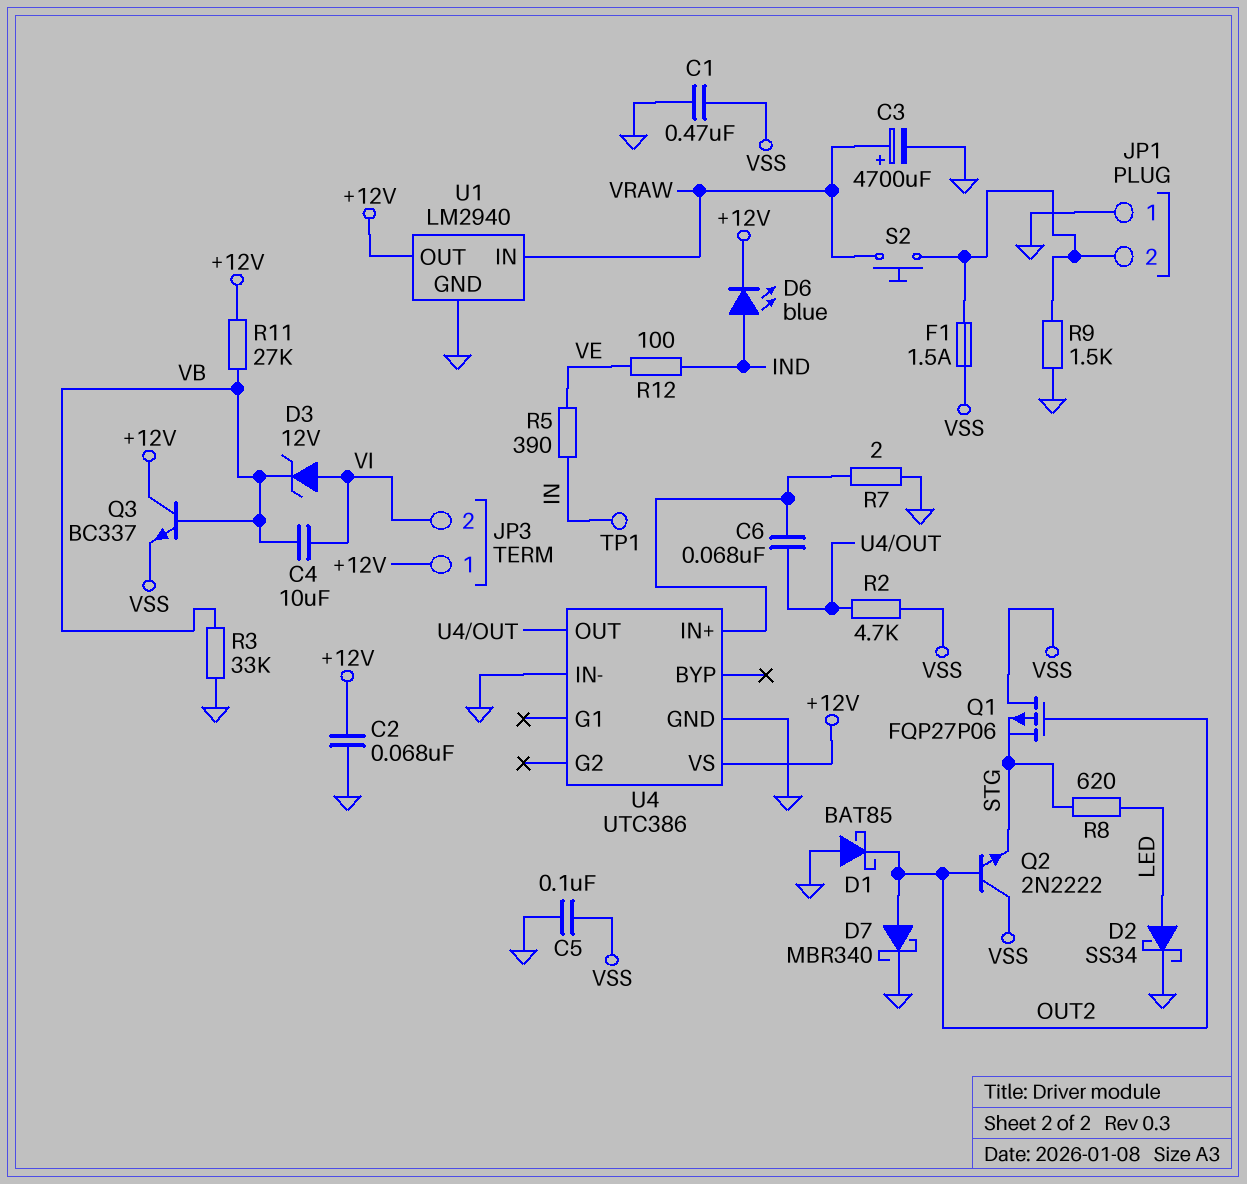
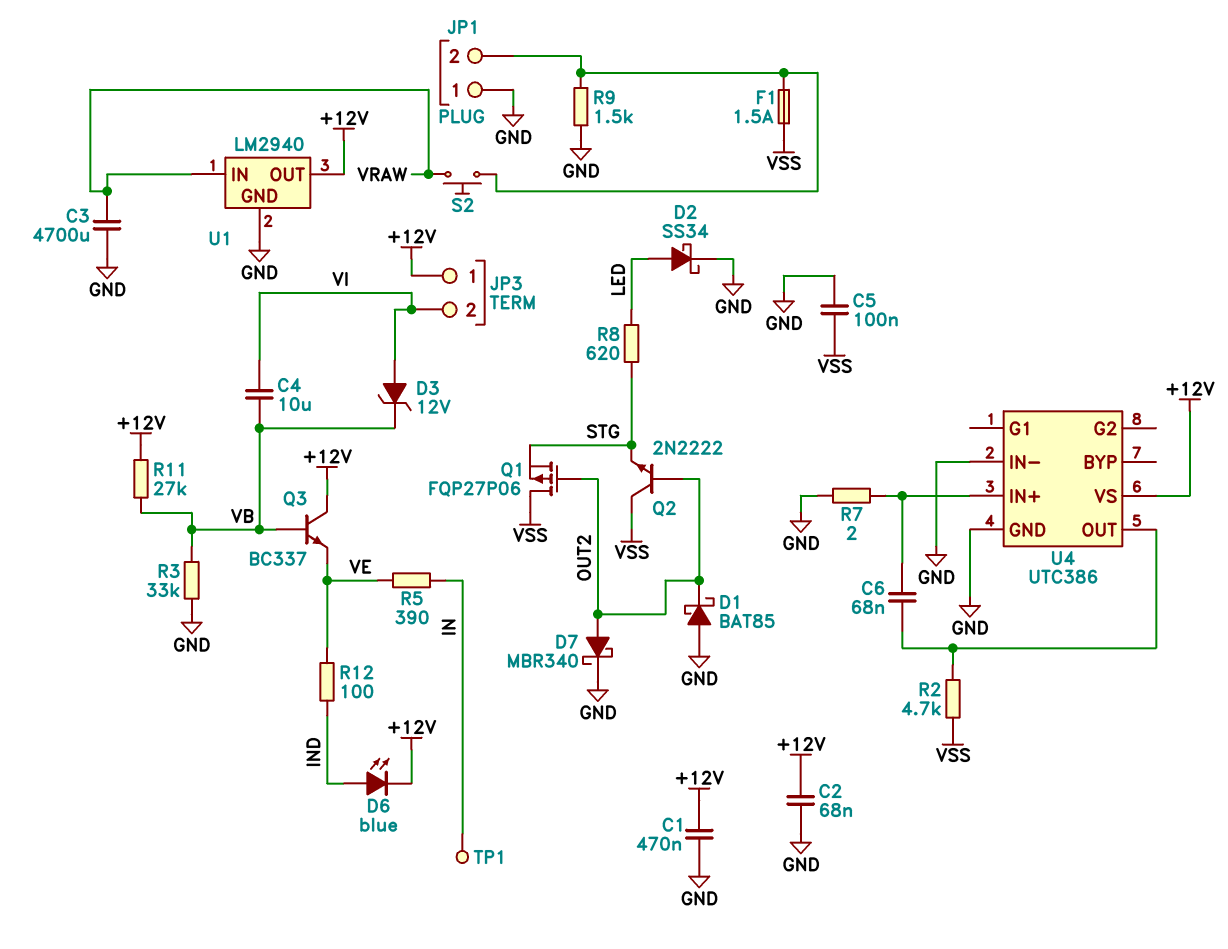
C1: 470nF (GND, VSS) -> 470nF (+12V, GND)
C3: 4700uF (plus VRAW, minus GND) -> 4700uF (GND, VRAW)
Q3: NPN BC337 (B VB, C +12V, E VSS) -> NPN BC337 (B VB, C +12V, E VE)

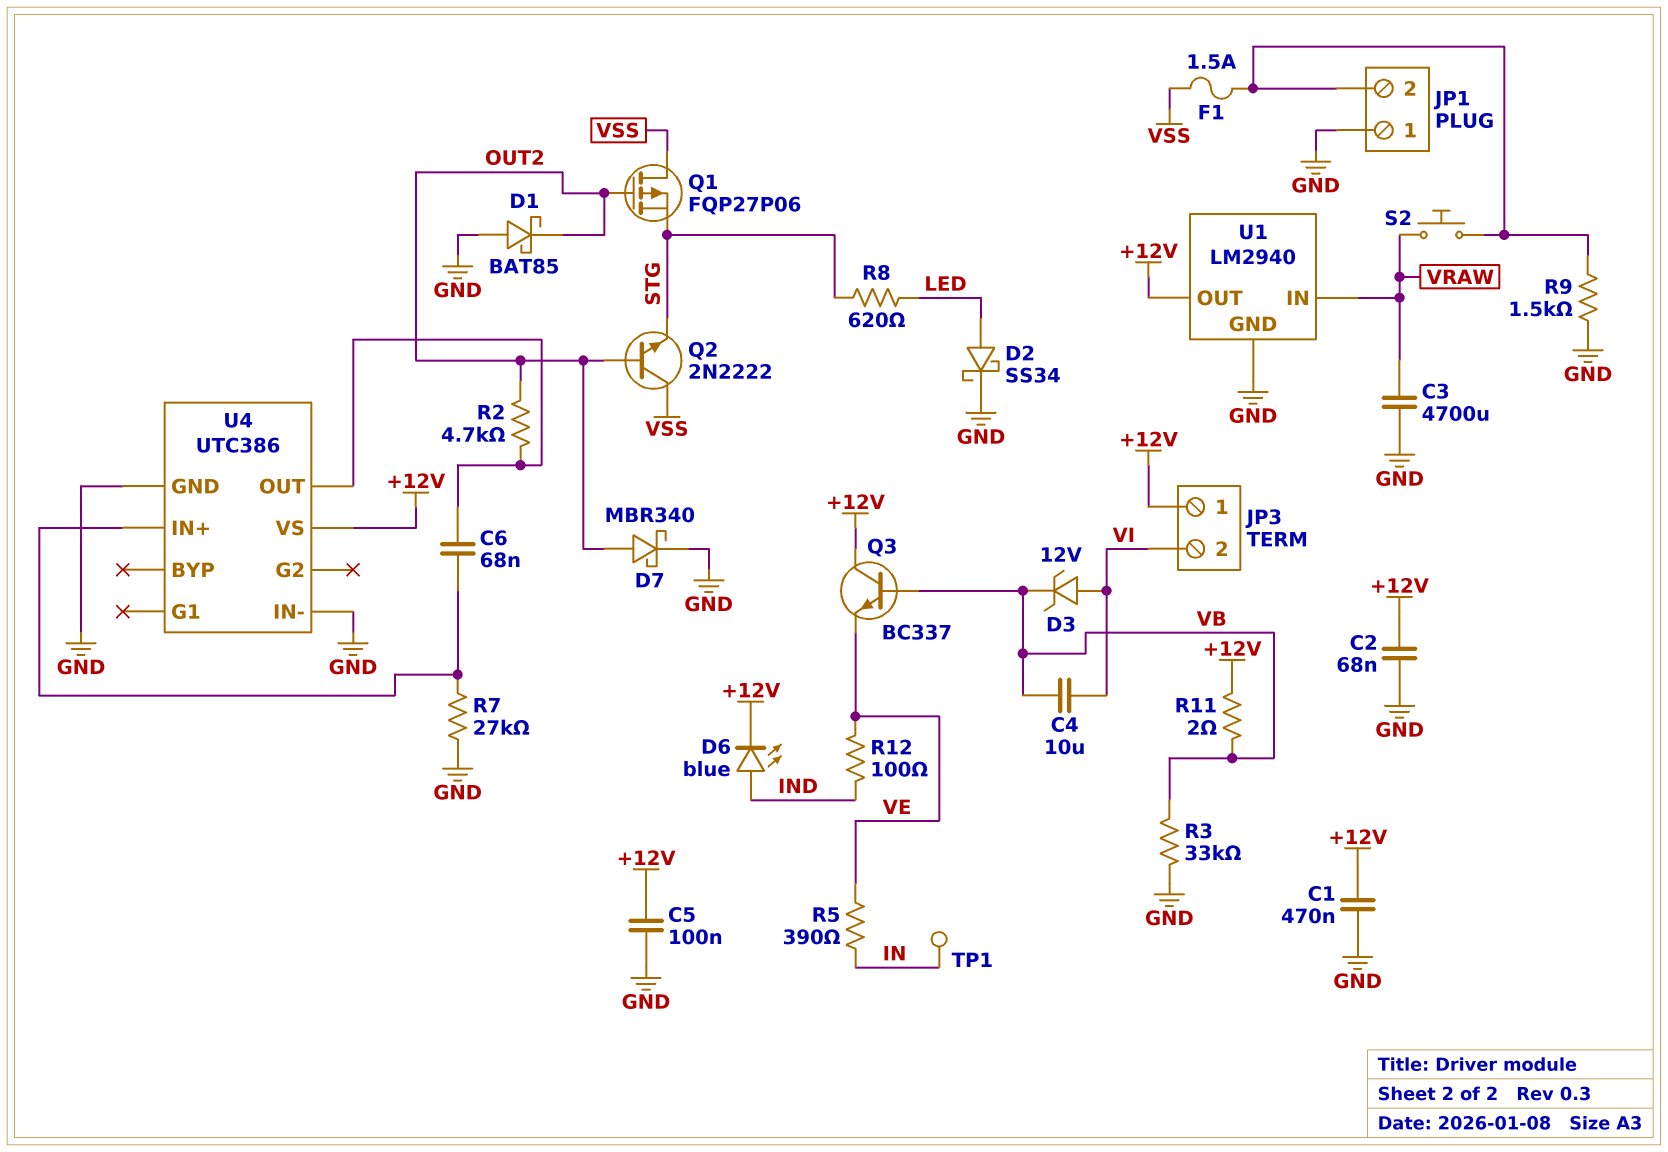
C5: 100nF (GND, VSS) -> 100nF (+12V, GND)
R2: 4.7k (U4/OUT, VSS) -> 4.7k (OUT2, U4/OUT)
R7: 2 (GND, U4/IN+) -> 27k (GND, U4/IN+)
R11: 27k (+12V, VB) -> 2 (+12V, VB)

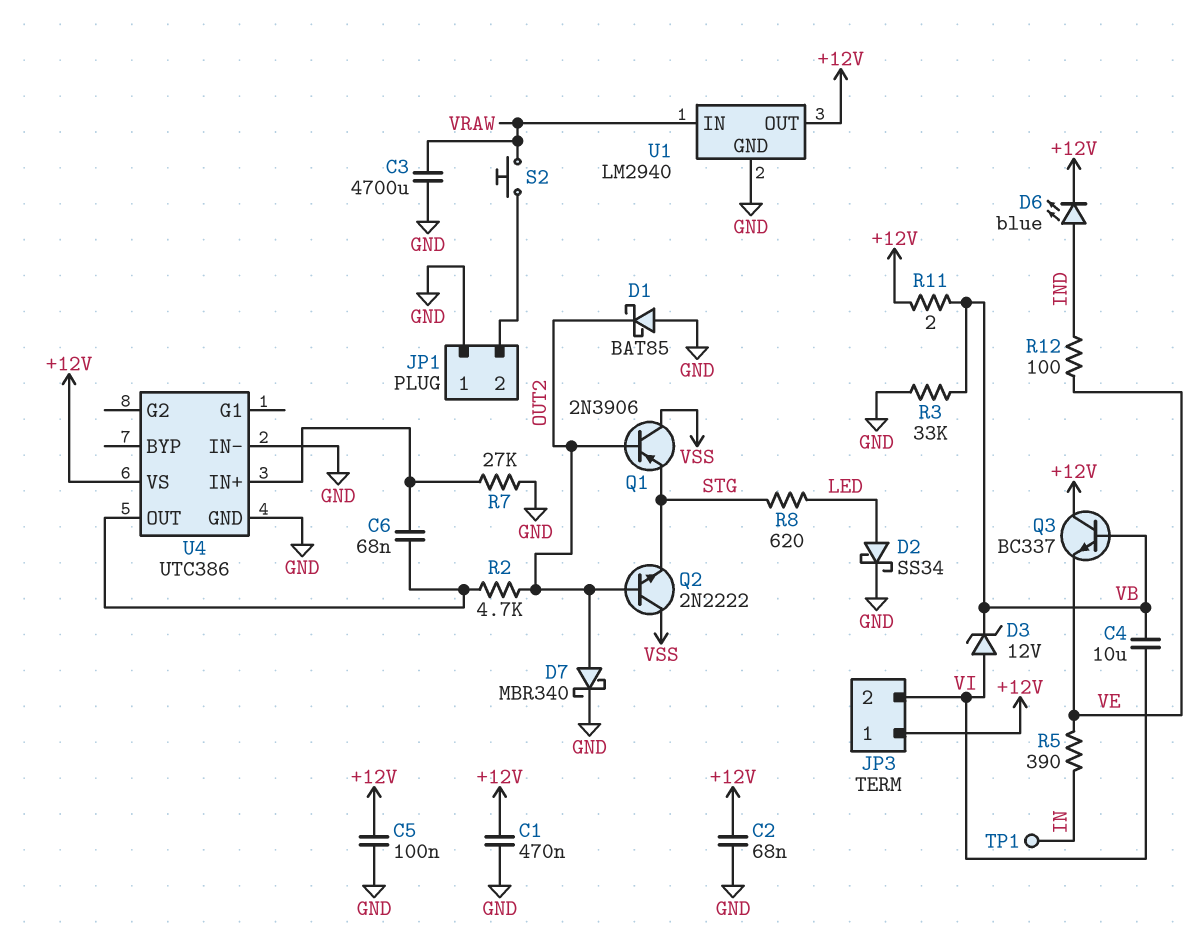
F1: 1.5A (JP1/2, VSS) -> none
Q1: PMOS FQP27P06 (G OUT2, D VSS, S STG) -> PNP 2N3906 (B OUT2, C VSS, E STG)
R9: 1.5k (GND, JP1/2) -> none

